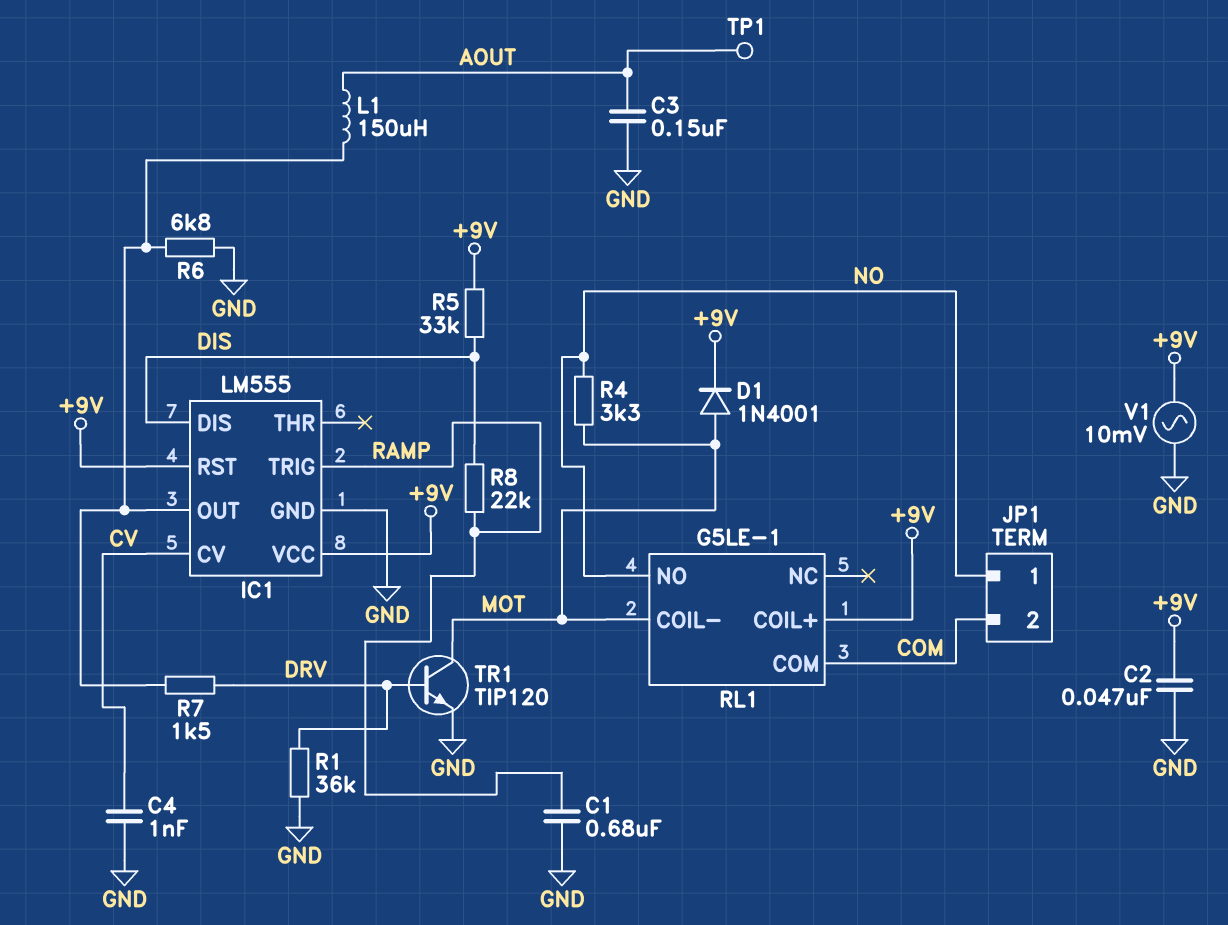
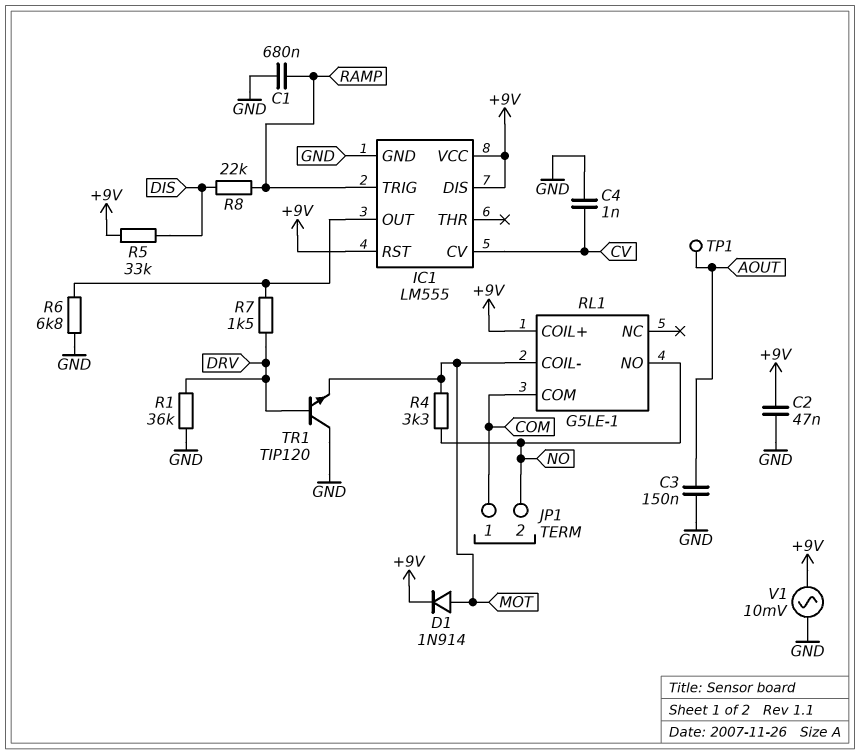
D1: diode 1N4001 (A MOT, K +9V) -> diode 1N914 (A MOT, K +9V)
IC1 pin DIS: DIS -> +9V
JP1 pin 1: NO -> COM
JP1 pin 2: COM -> NO
L1: 150uH (AOUT, IC1/OUT) -> none
TR1: NPN TIP120 (B DRV, C MOT, E GND) -> NPN TIP120 (B DRV, C GND, E MOT)

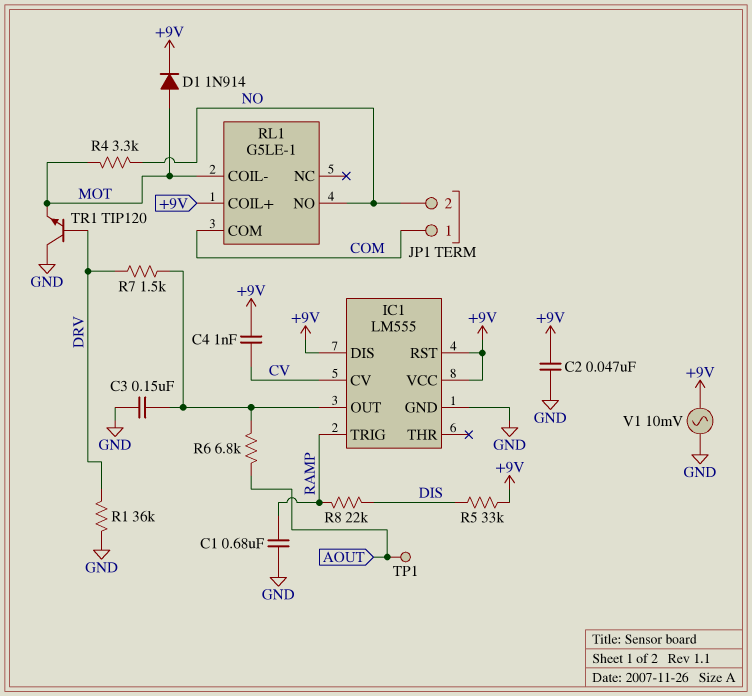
C3: 150nF (AOUT, GND) -> 150nF (GND, IC1/OUT)
C4: 1nF (CV, GND) -> 1nF (+9V, CV)
R6: 6.8k (GND, IC1/OUT) -> 6.8k (AOUT, IC1/OUT)

